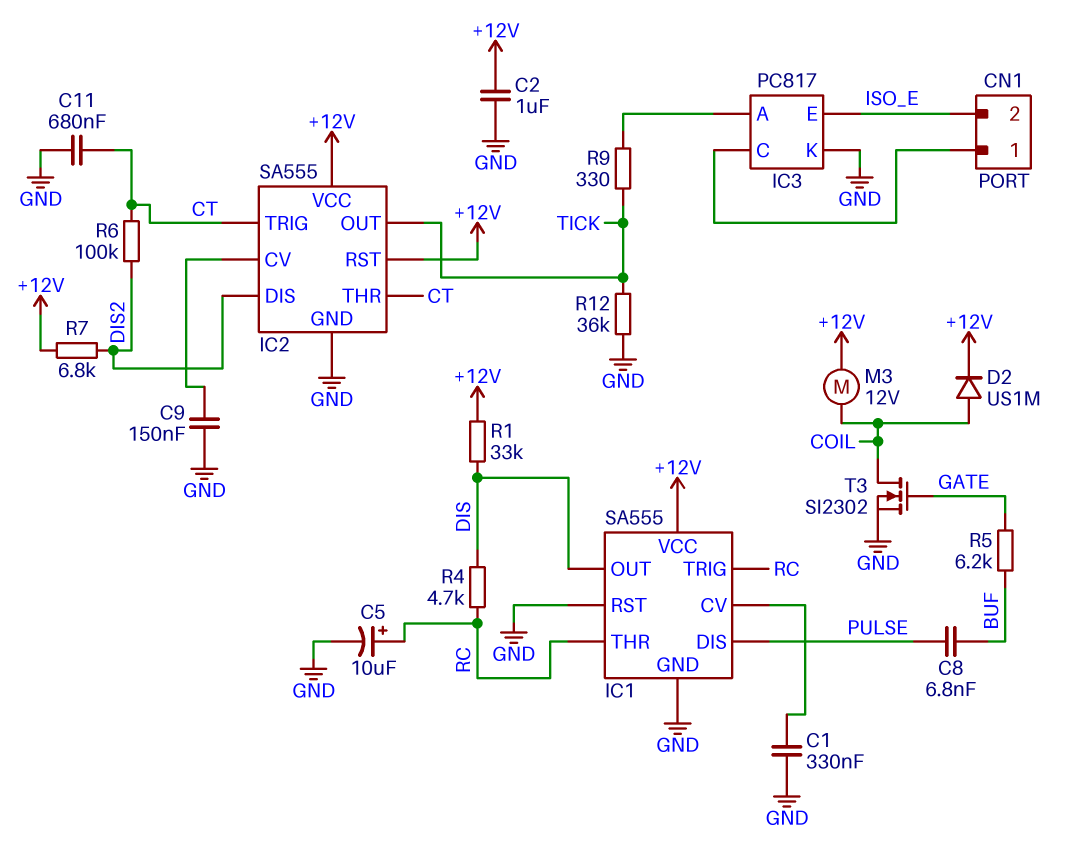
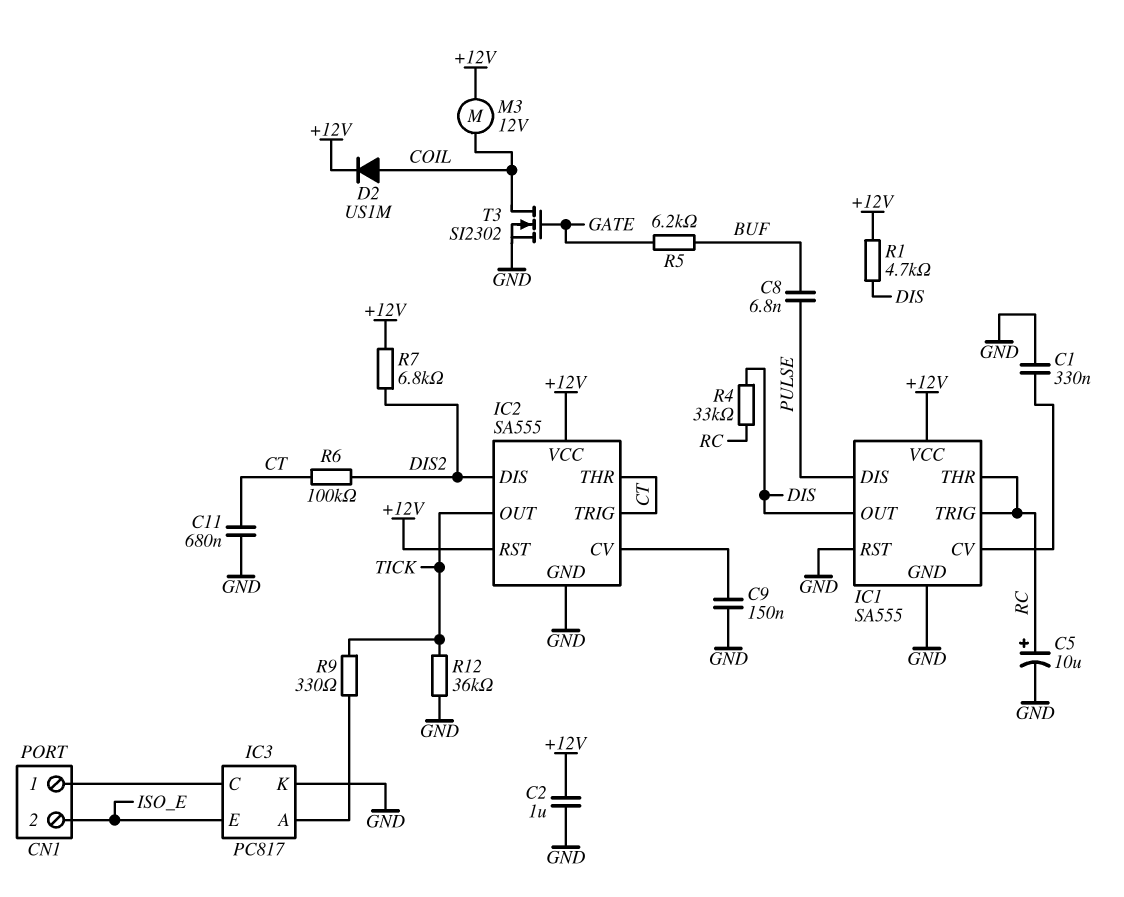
R1: 33k (+12V, DIS) -> 4.7k (+12V, DIS)
R4: 4.7k (DIS, RC) -> 33k (DIS, RC)

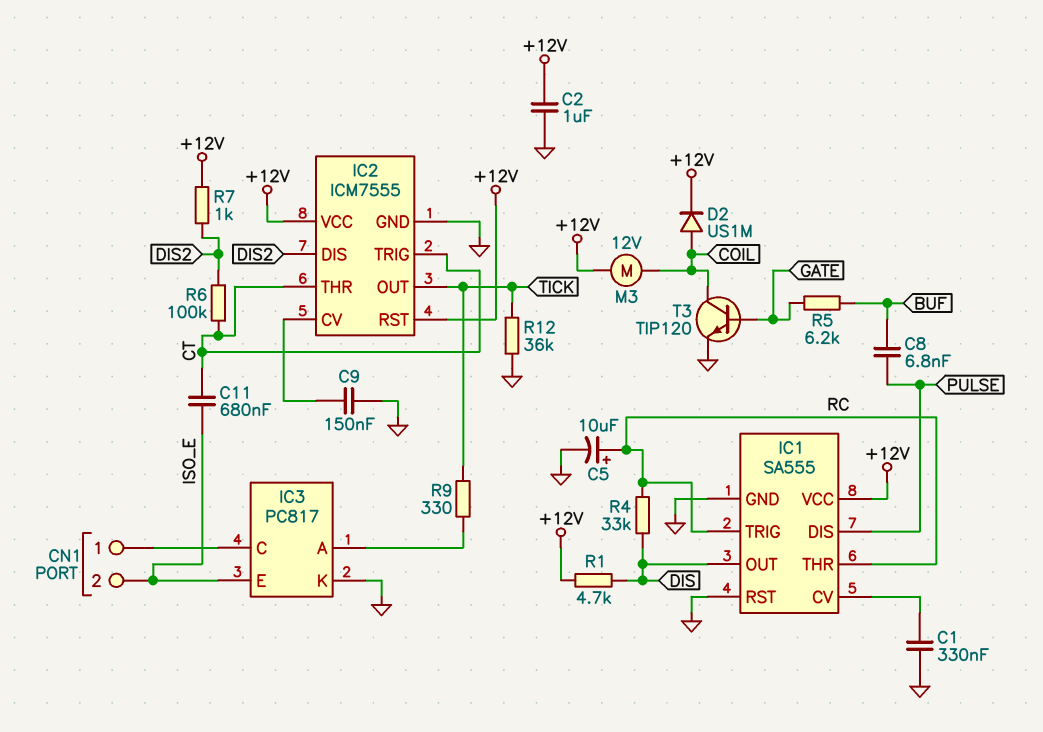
C11: 680nF (CT, GND) -> 680nF (CT, ISO_E)
IC2: SA555 -> ICM7555
R7: 6.8k (+12V, DIS2) -> 1k (+12V, DIS2)
T3: NMOS SI2302 (G GATE, D COIL, S GND) -> NPN TIP120 (B GATE, C COIL, E GND)

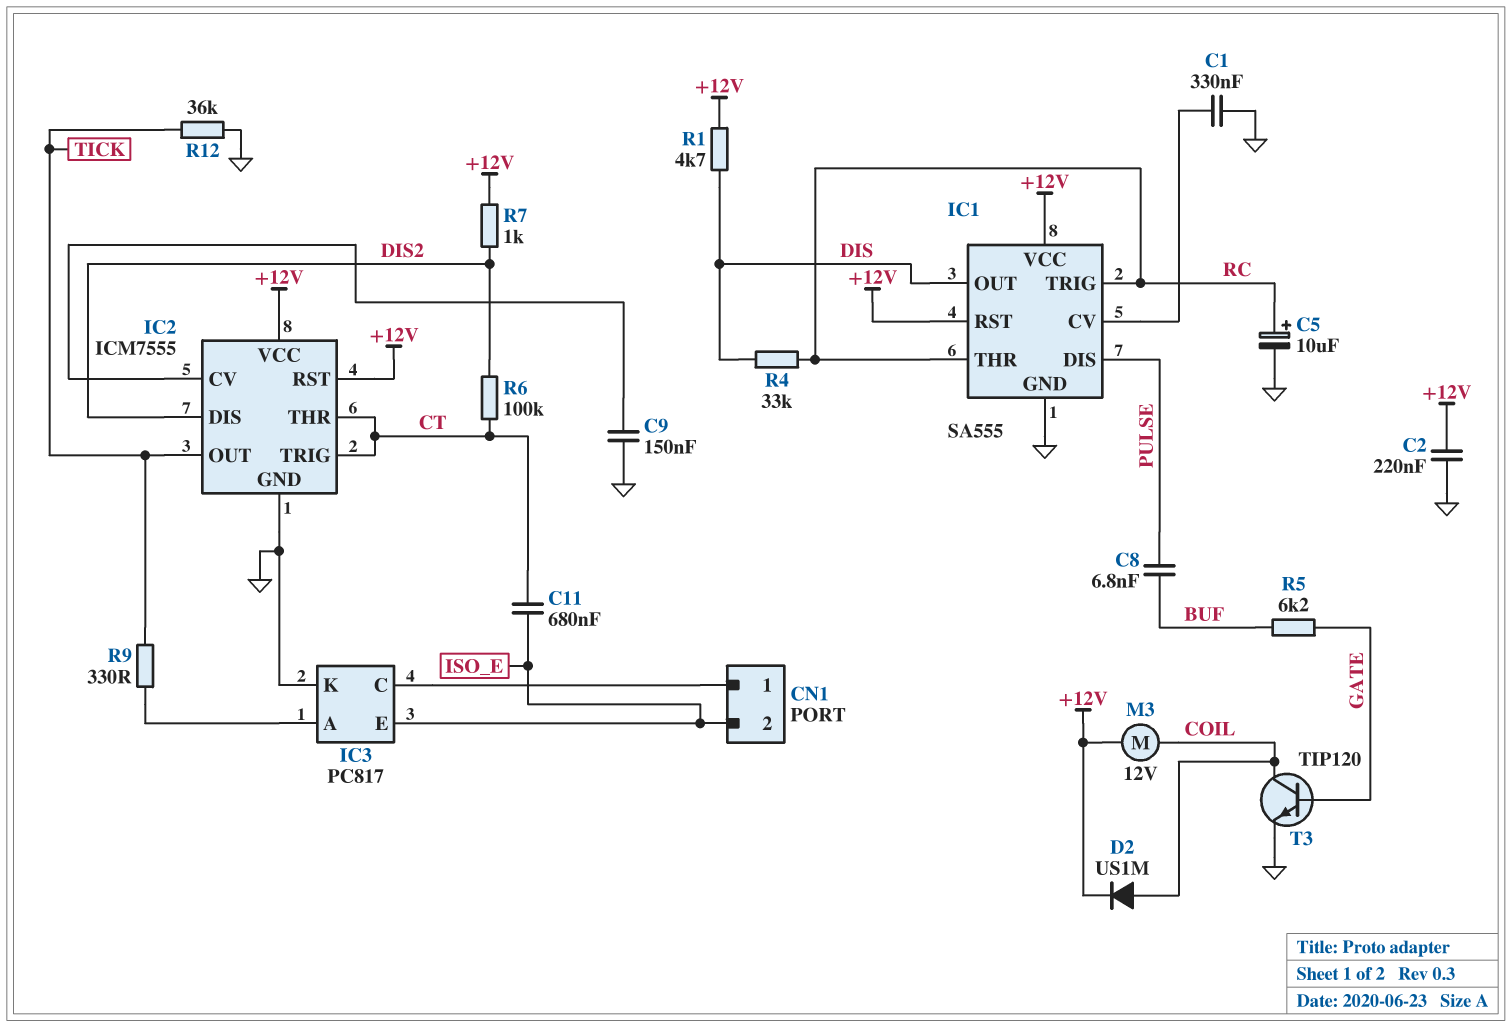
C2: 1uF (+12V, GND) -> 220nF (+12V, GND)
IC1 pin RST: GND -> +12V

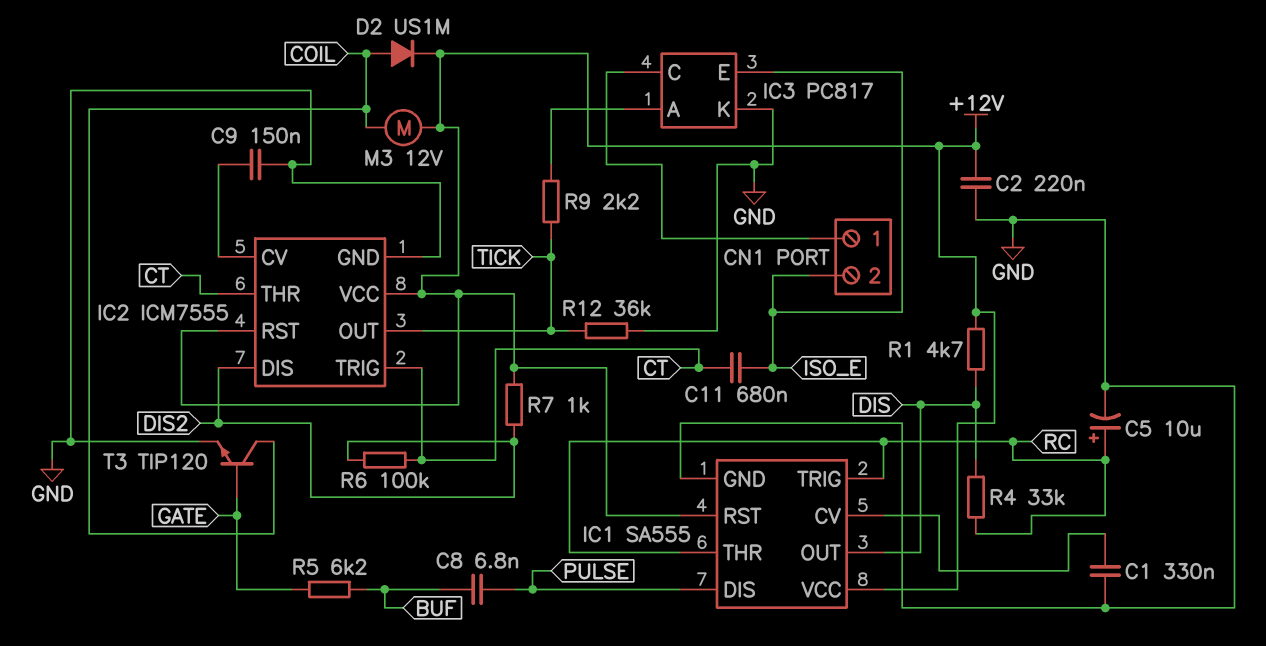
R9: 330 (IC3/A, TICK) -> 2.2k (IC3/A, TICK)

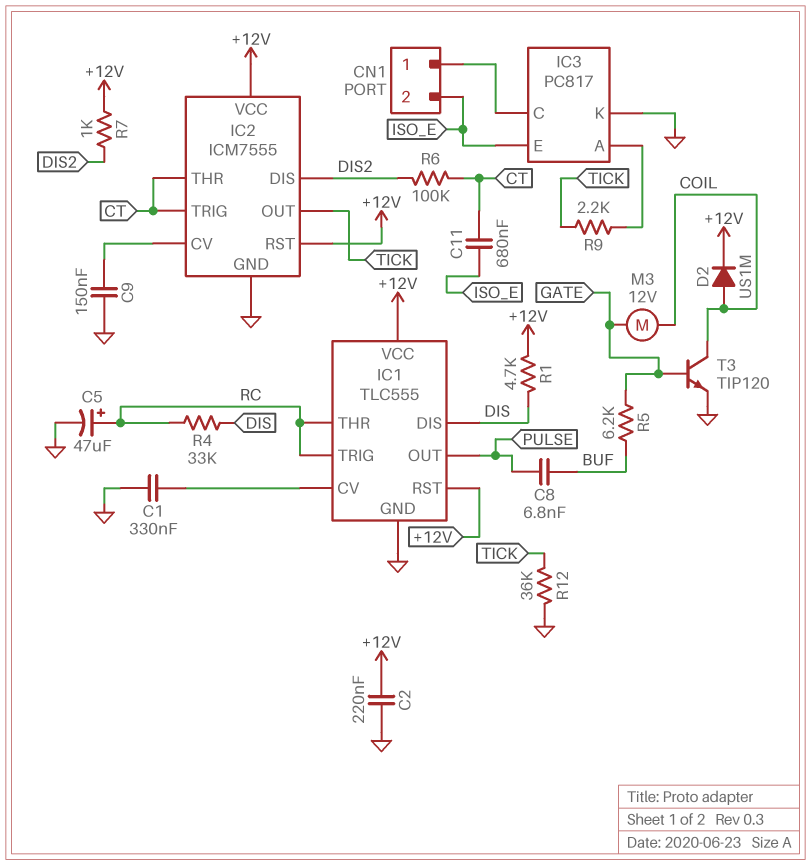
C5: 10uF (plus RC, minus GND) -> 47uF (plus RC, minus GND)
IC1: SA555 -> TLC555
IC1 pin DIS: PULSE -> DIS
IC1 pin OUT: DIS -> PULSE
M3: motor 12V (+12V, COIL) -> motor 12V (COIL, GATE)

